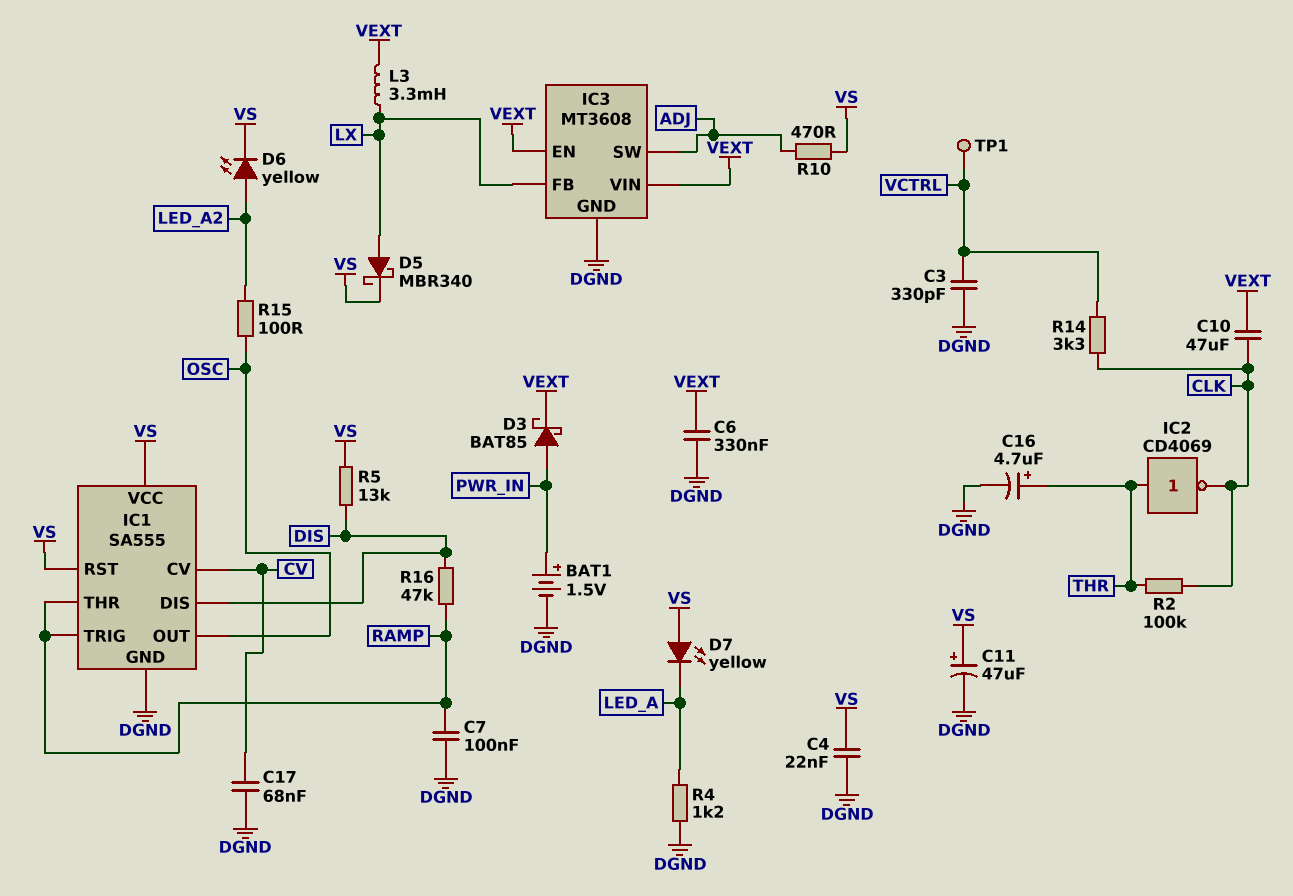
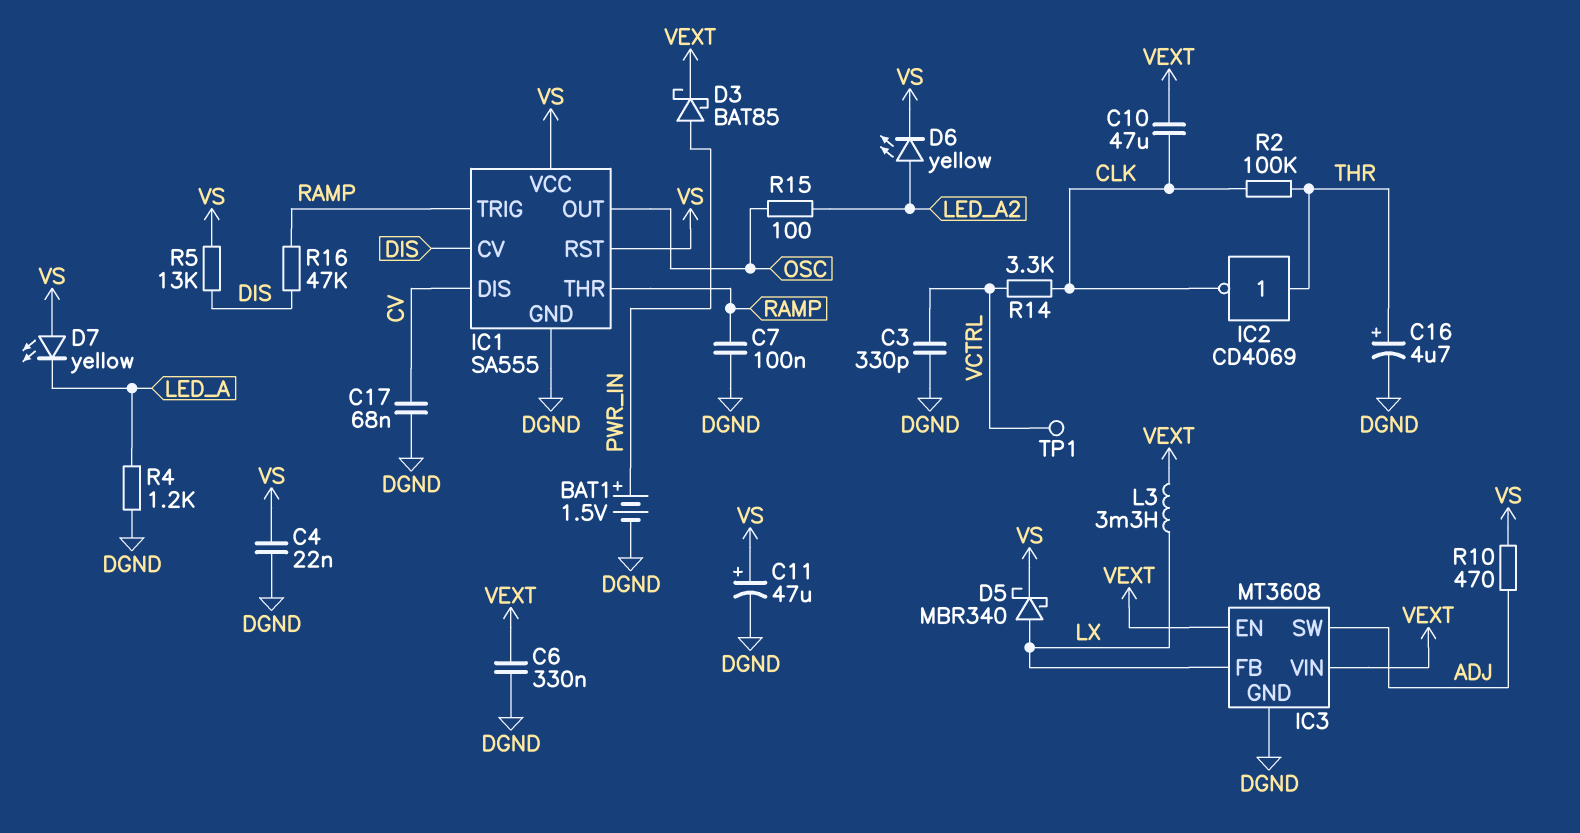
IC1 pin CV: CV -> DIS
IC1 pin DIS: DIS -> CV

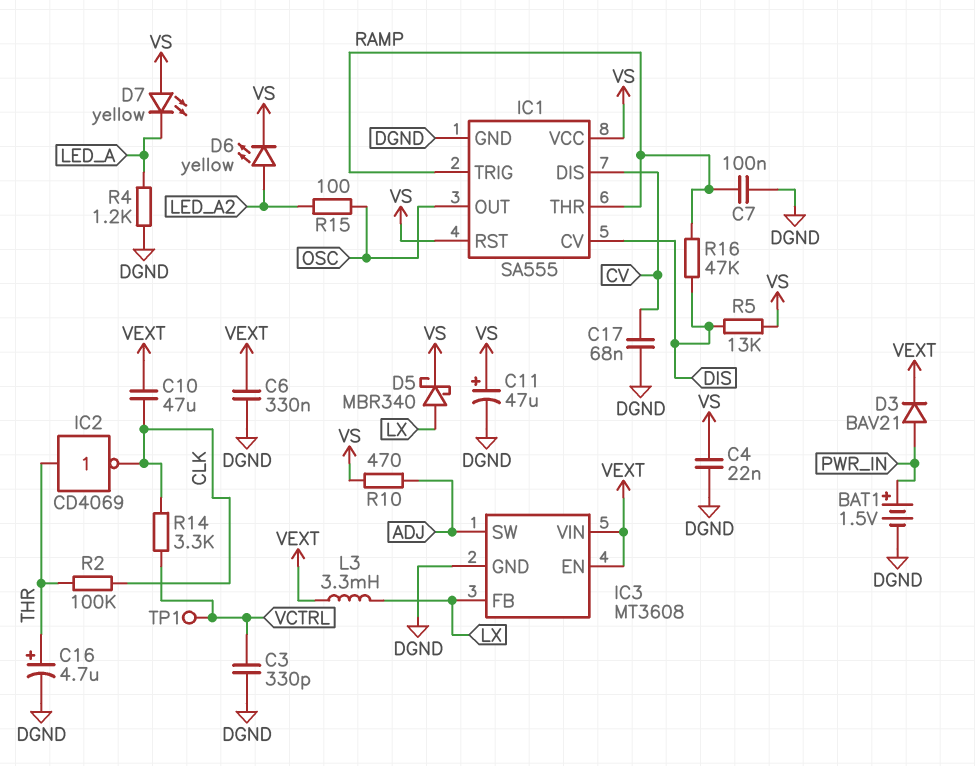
D3: schottky BAT85 (A PWR_IN, K VEXT) -> diode BAV21 (A PWR_IN, K VEXT)

